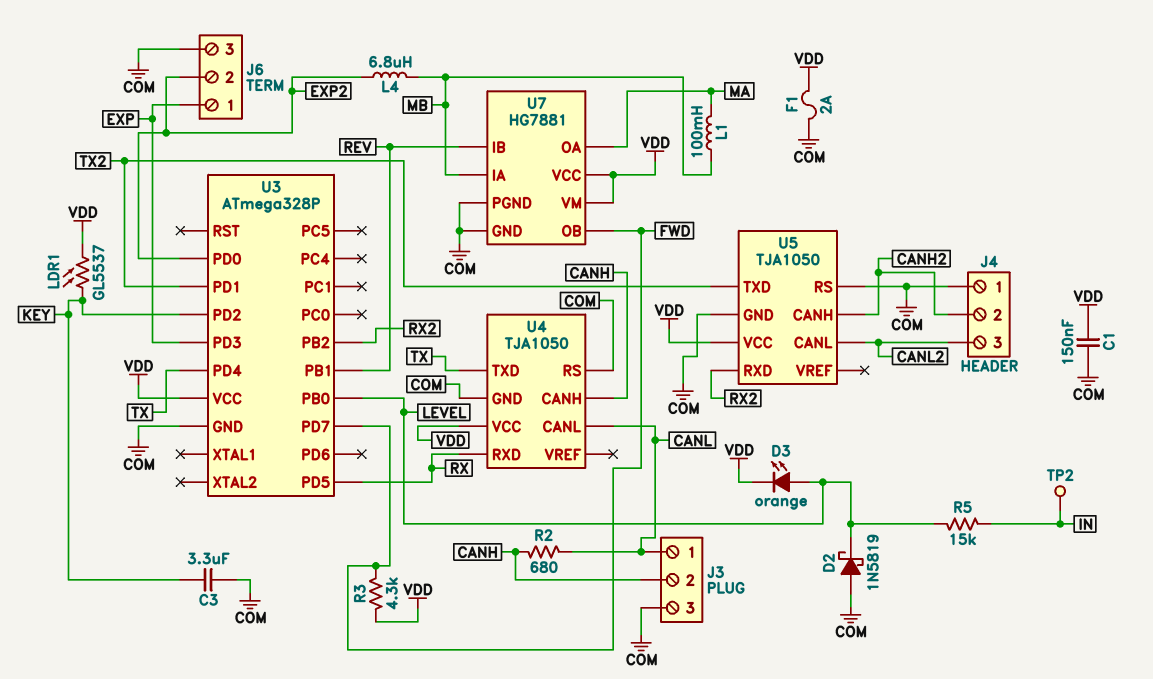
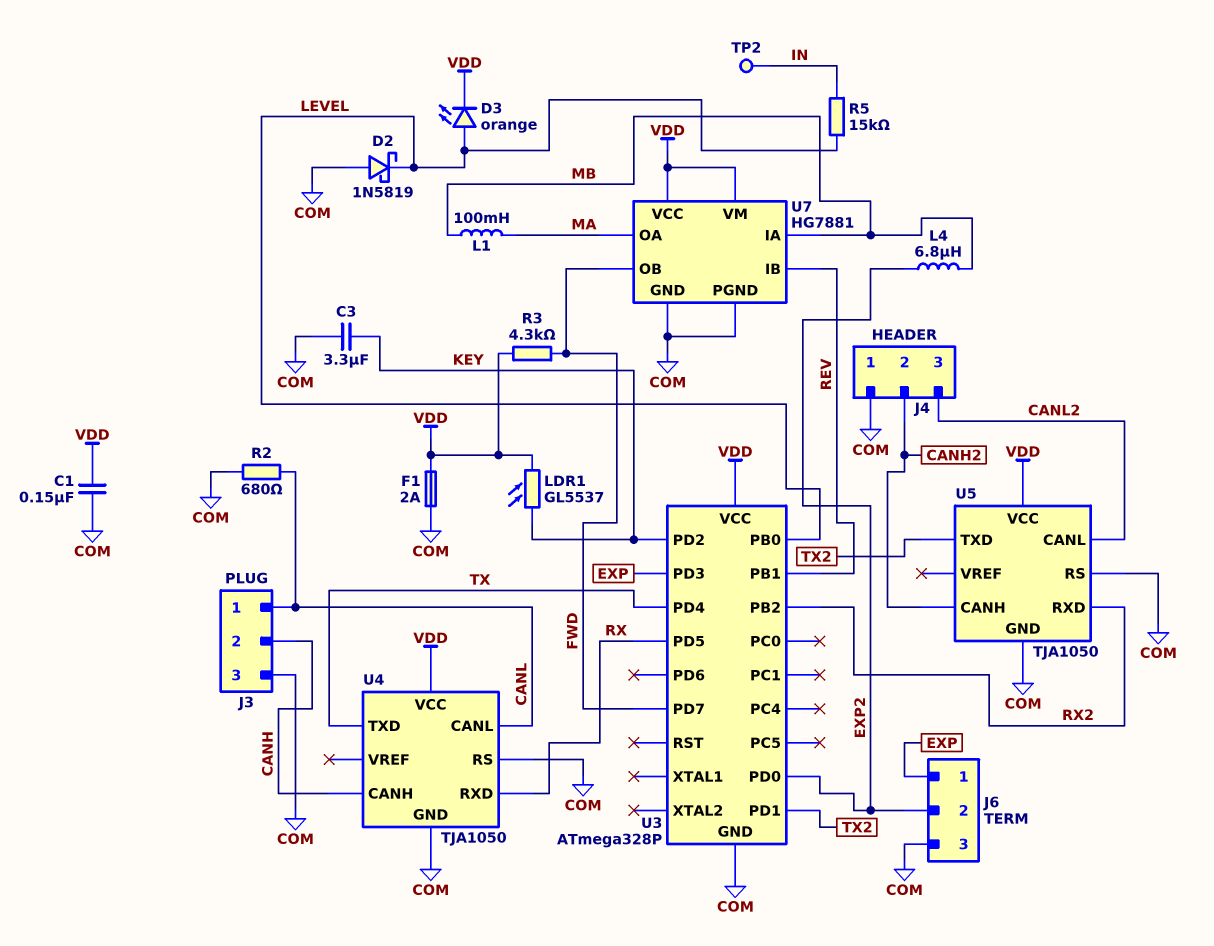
R2: 680 (CANH, CANL) -> 680 (CANL, COM)

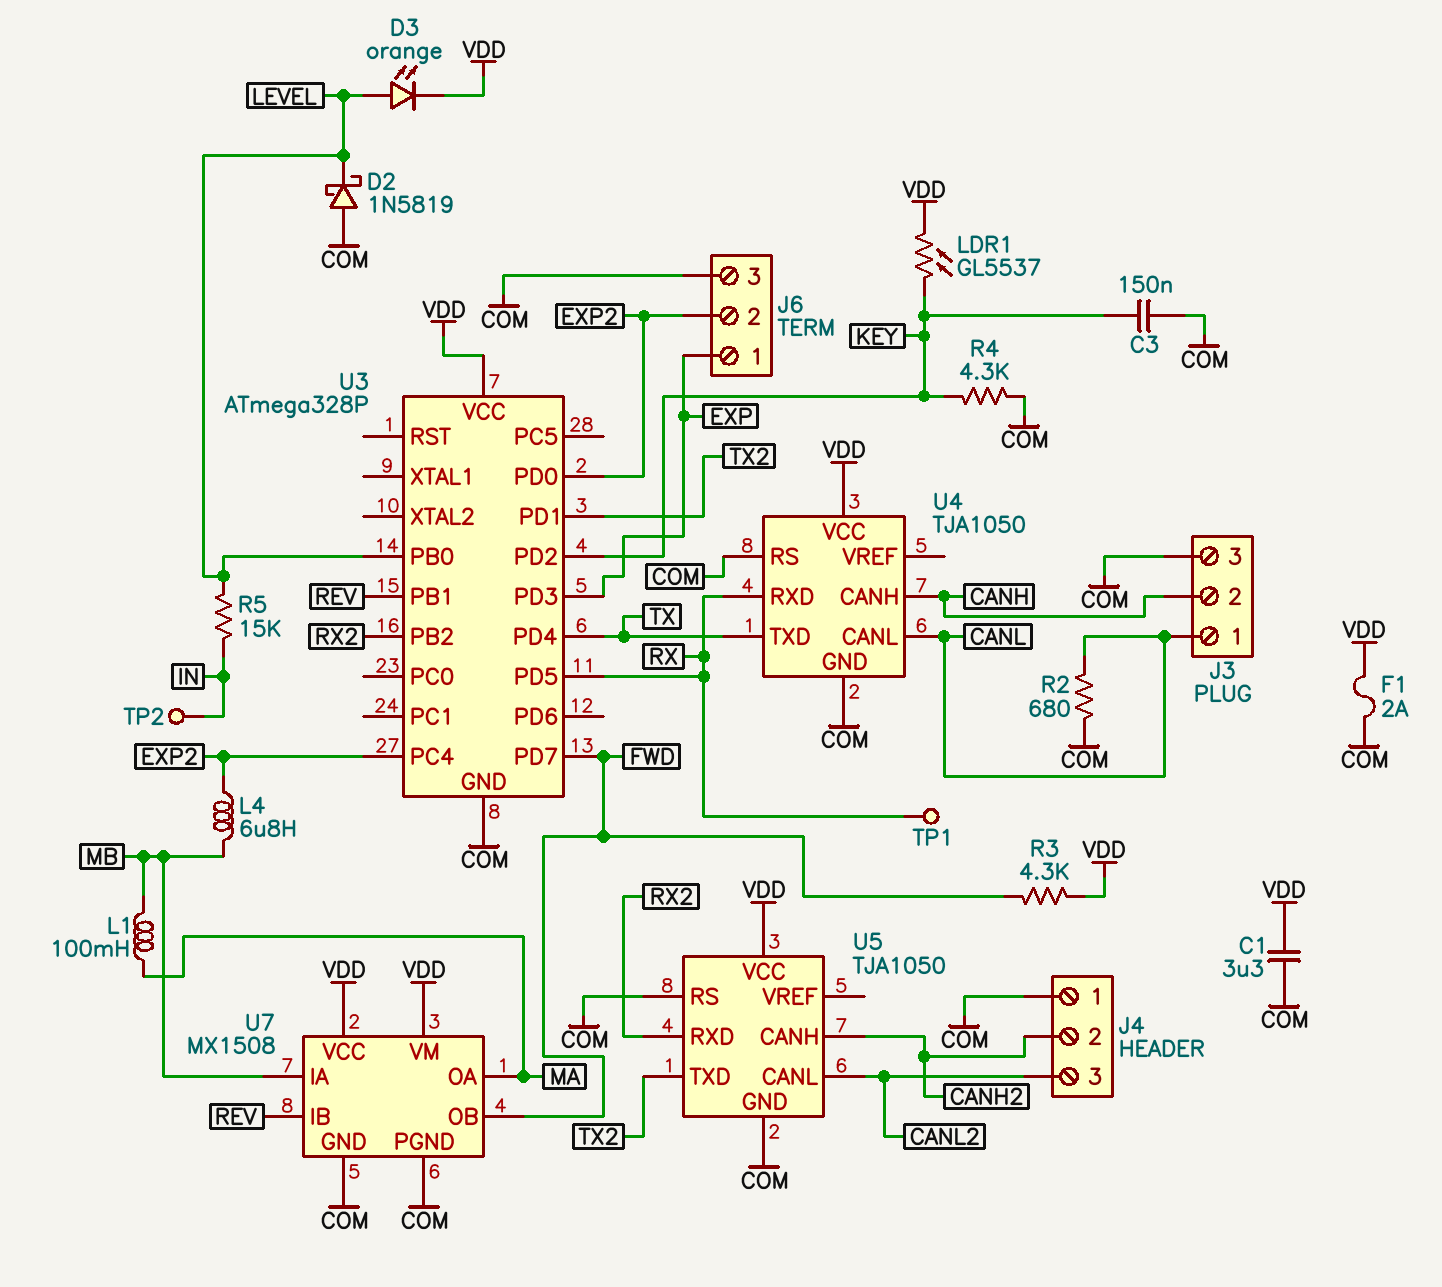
C1: 150nF (COM, VDD) -> 3.3uF (COM, VDD)
C3: 3.3uF (COM, KEY) -> 150nF (COM, KEY)
R4: none -> 4.3k (COM, KEY)
TP1: none -> test point (RX)
U3 pin PC4: none -> EXP2
U7: HG7881 -> MX1508

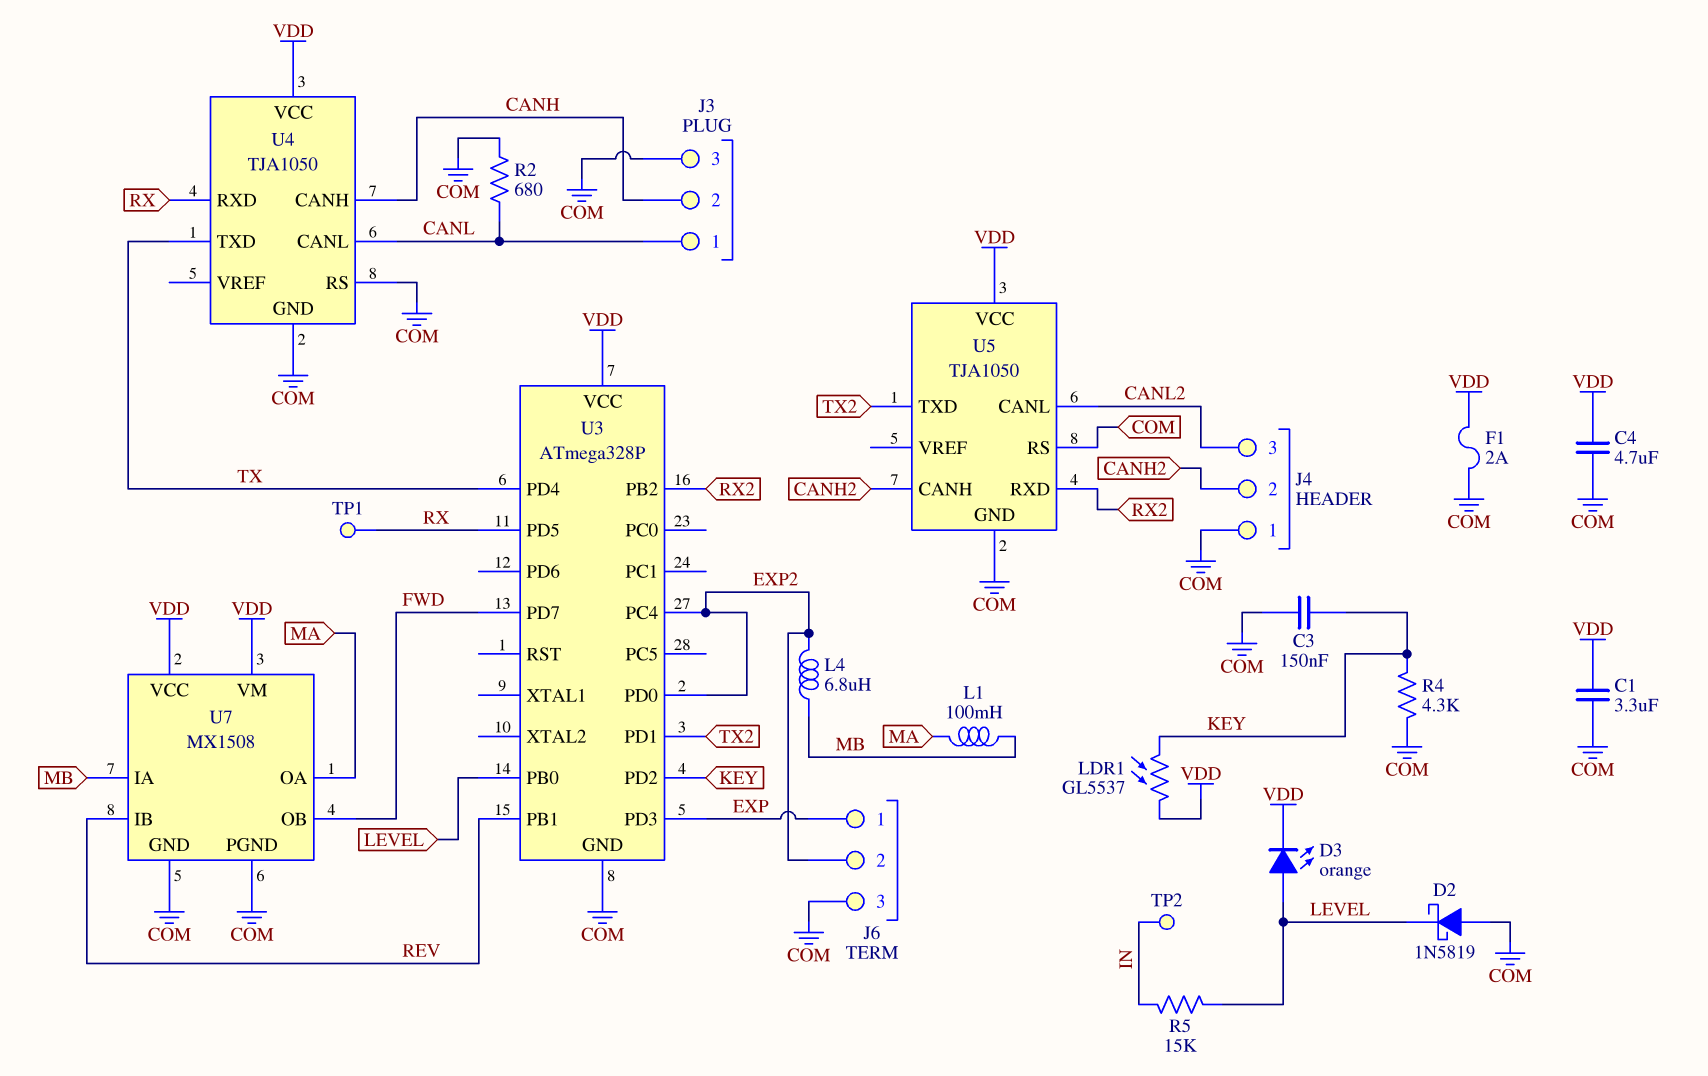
C4: none -> 4.7uF (COM, VDD)
R3: 4.3k (FWD, VDD) -> none

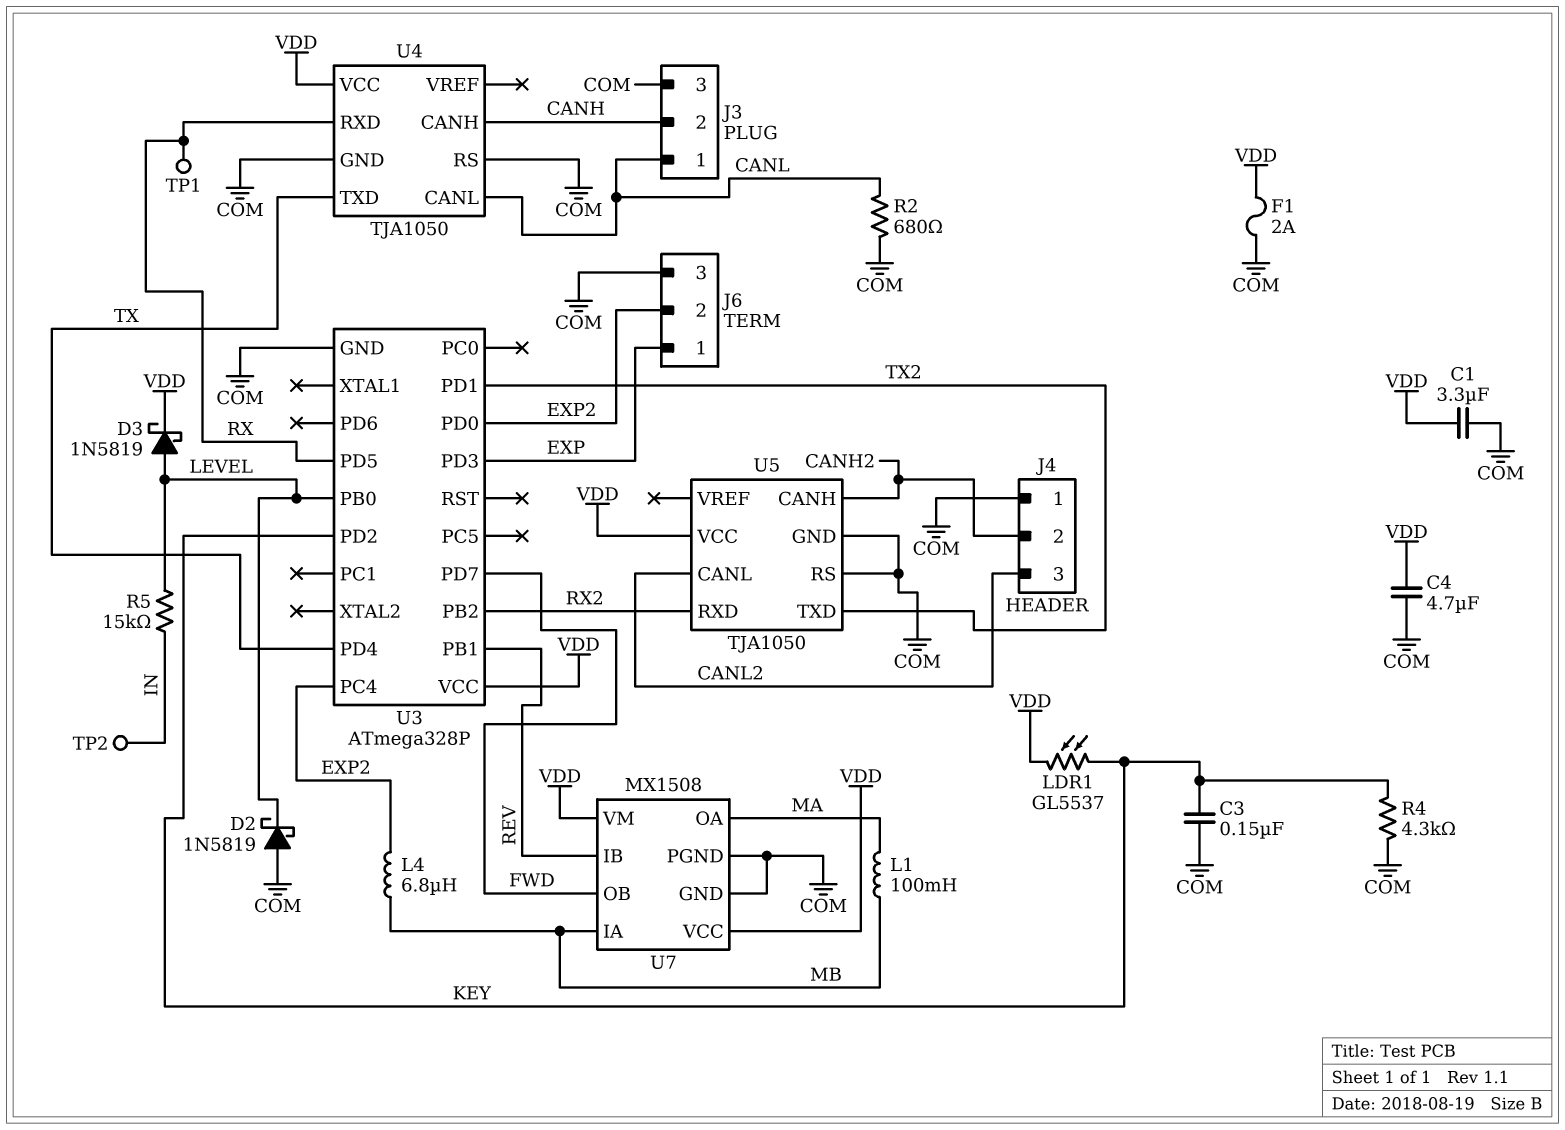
D3: LED orange (A LEVEL, K VDD) -> schottky 1N5819 (A LEVEL, K VDD)

